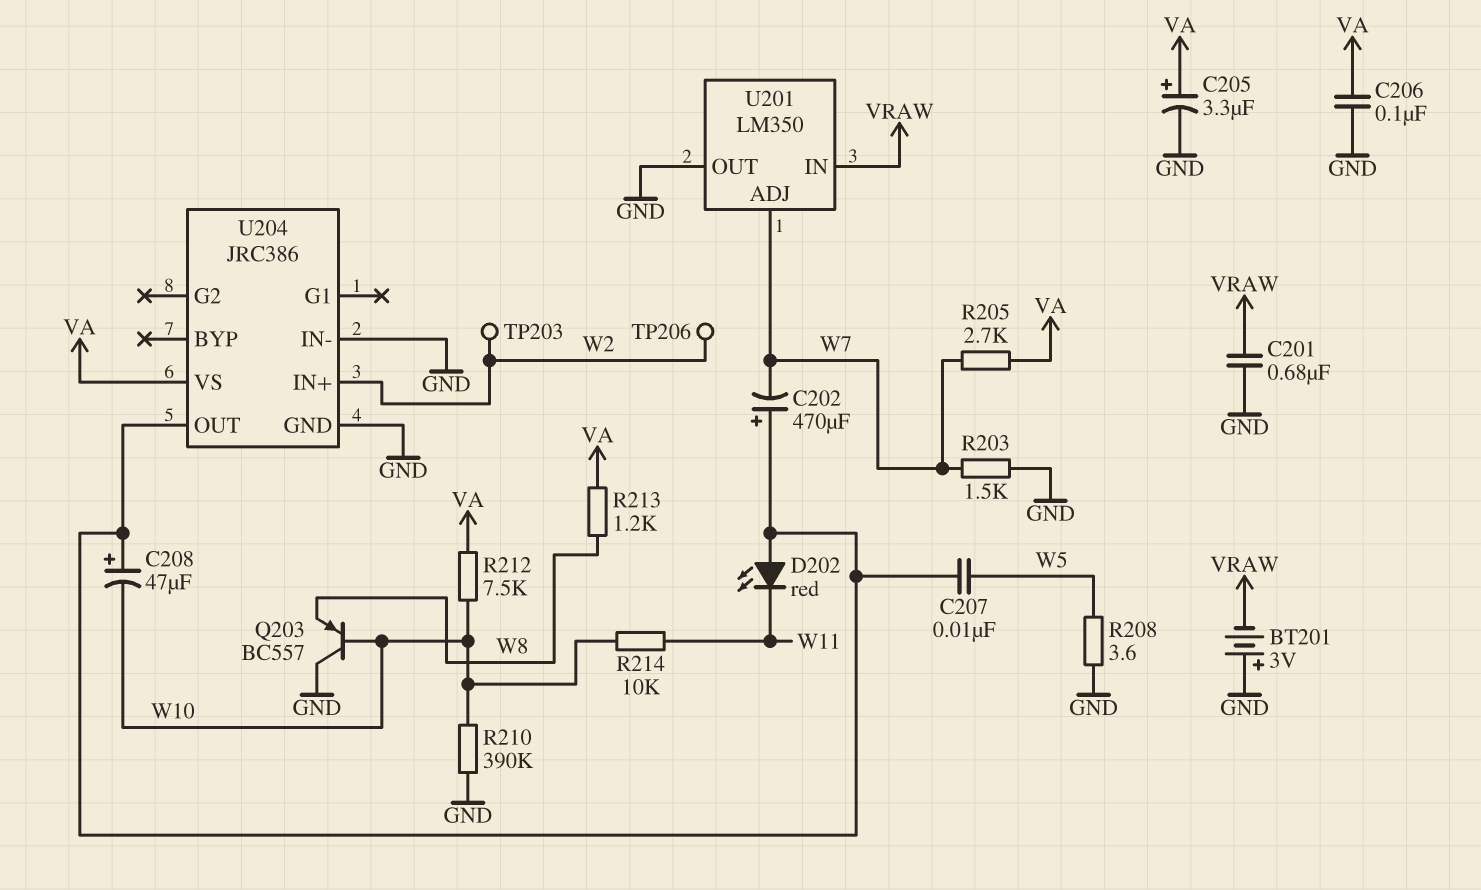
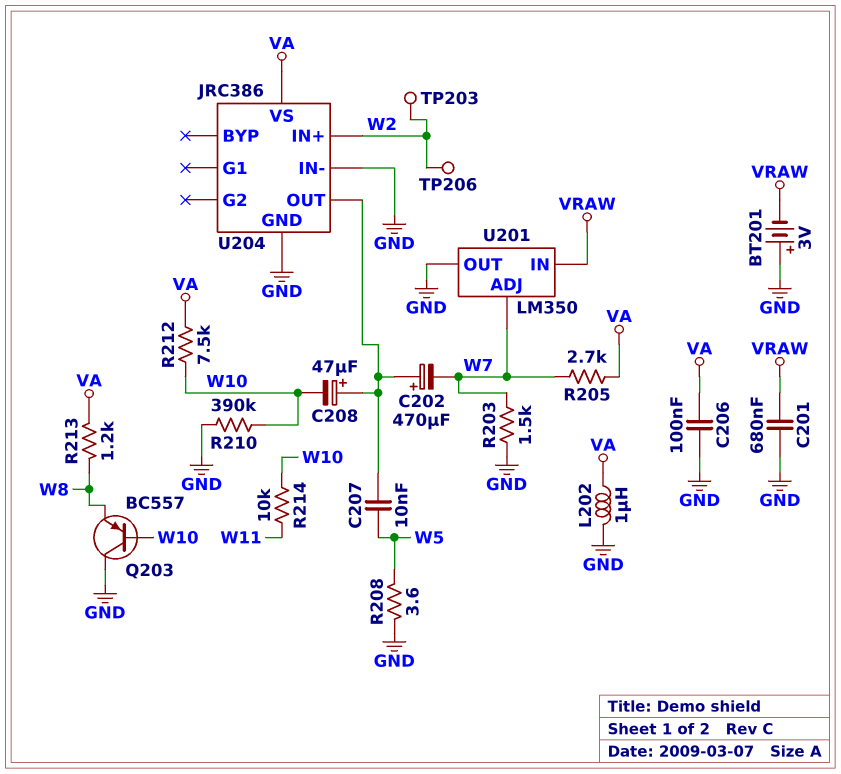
C205: 3.3uF (plus VA, minus GND) -> none
D202: LED red (A U204/OUT, K W11) -> none
L202: none -> 1uH (GND, VA)

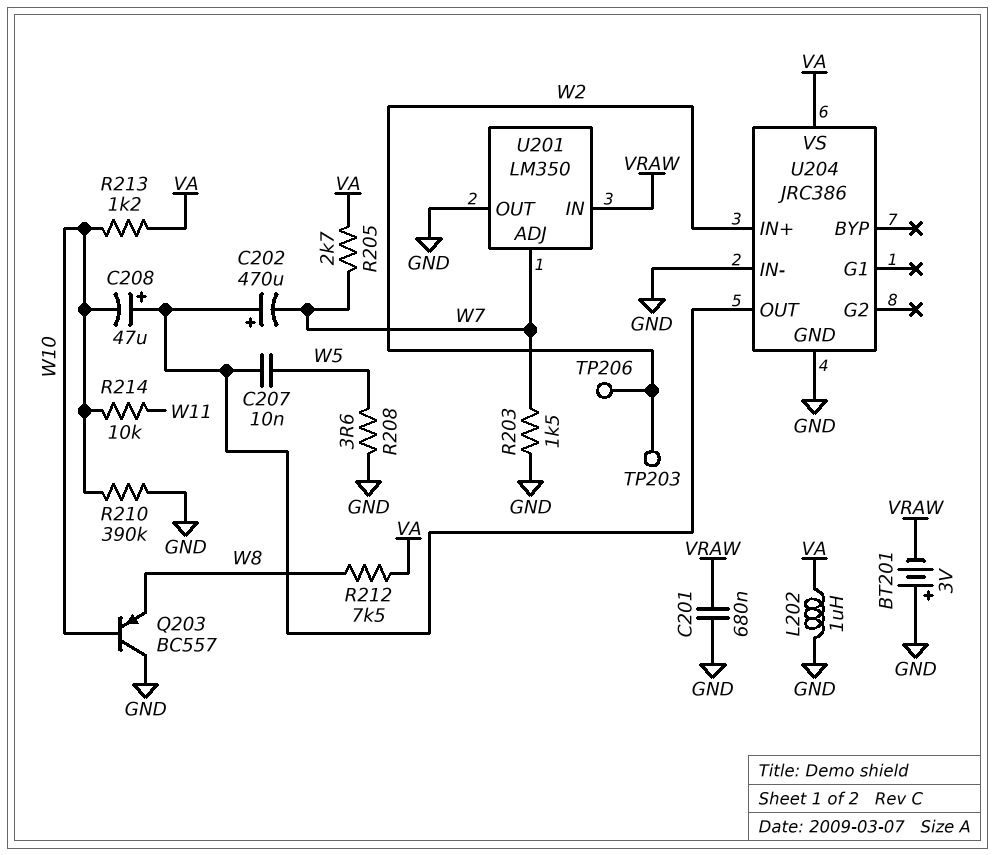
C206: 100nF (GND, VA) -> none
R212: 7.5k (VA, W10) -> 7.5k (VA, W8)
R213: 1.2k (VA, W8) -> 1.2k (VA, W10)

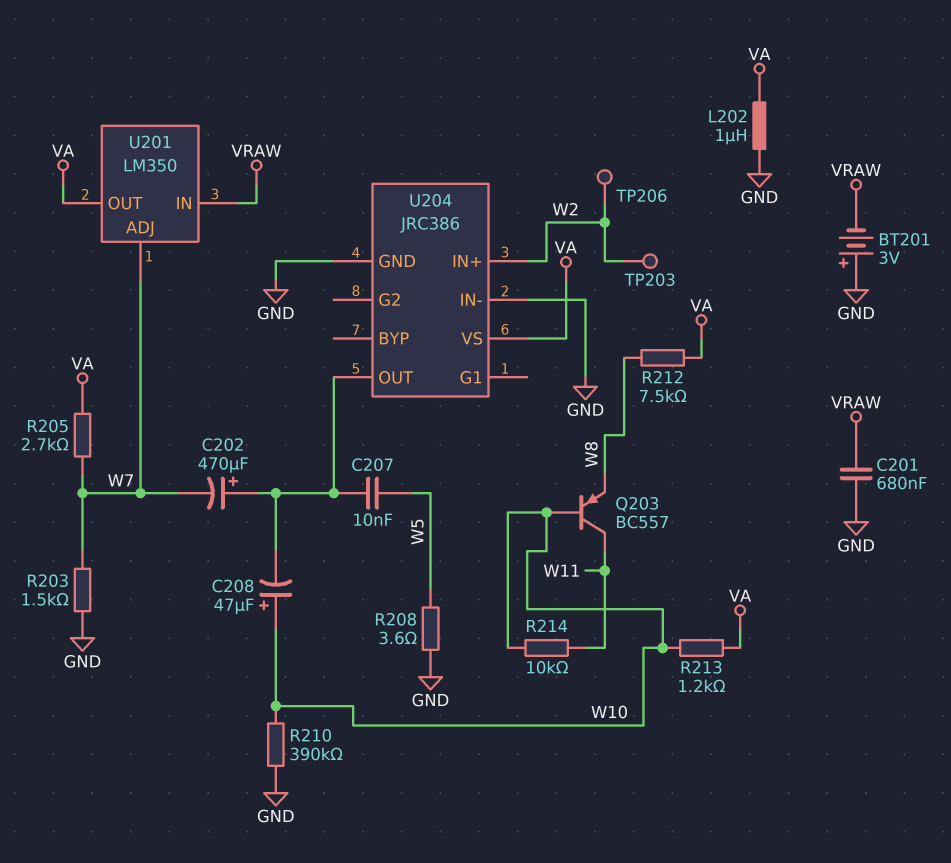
C208: 47uF (plus U204/OUT, minus W10) -> 47uF (plus W10, minus U204/OUT)
Q203: PNP BC557 (B W10, C GND, E W8) -> PNP BC557 (B W10, C W11, E W8)
U201 pin OUT: GND -> VA

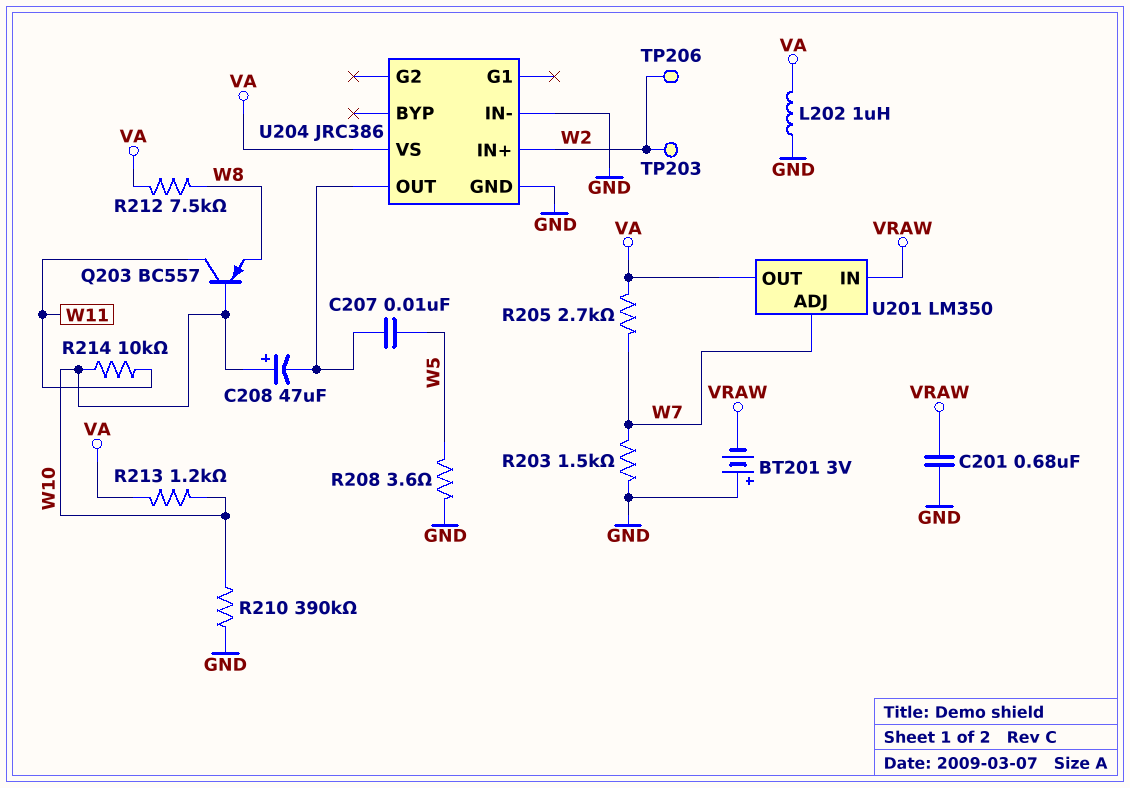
C202: 470uF (plus U204/OUT, minus W7) -> none

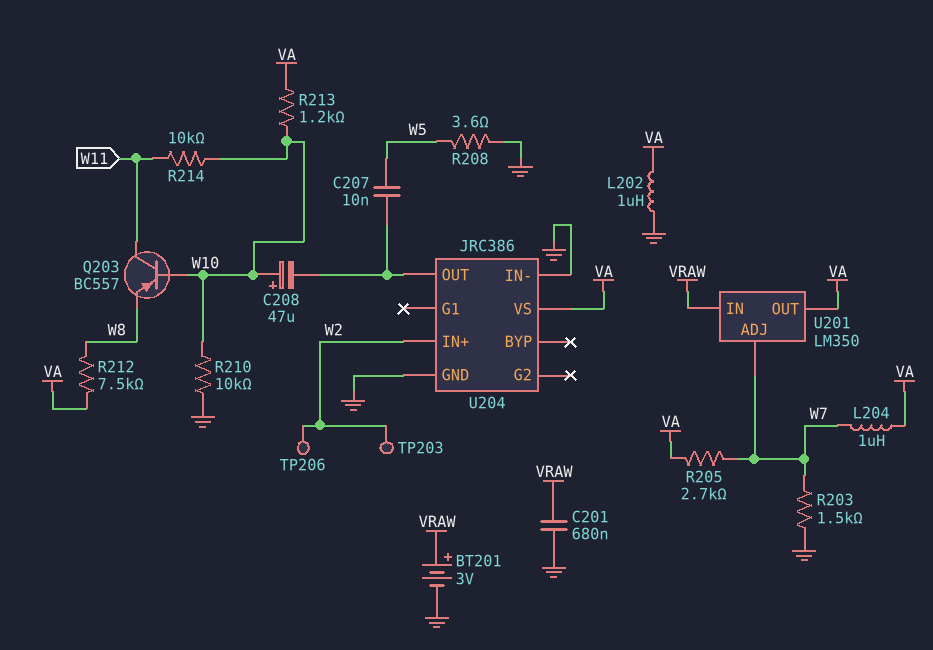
BT201: 3V (plus GND, minus VRAW) -> 3V (plus VRAW, minus GND)
L204: none -> 1uH (VA, W7)
R210: 390k (GND, W10) -> 10k (GND, W10)

